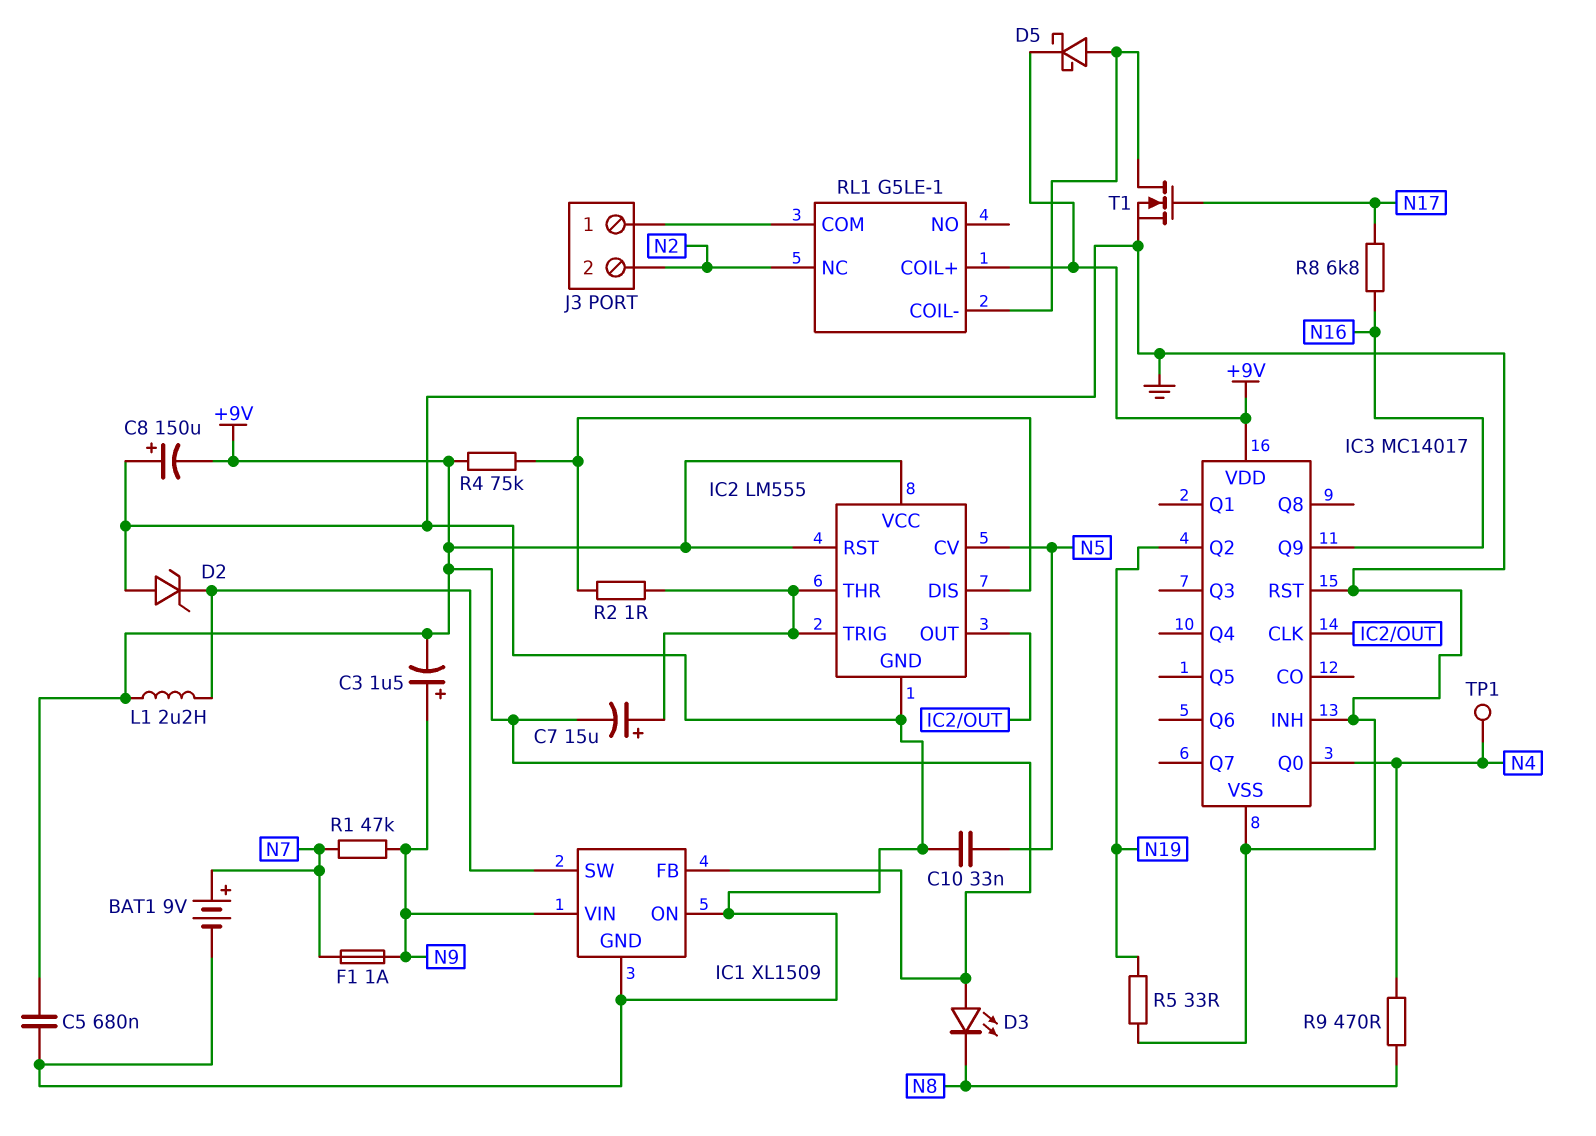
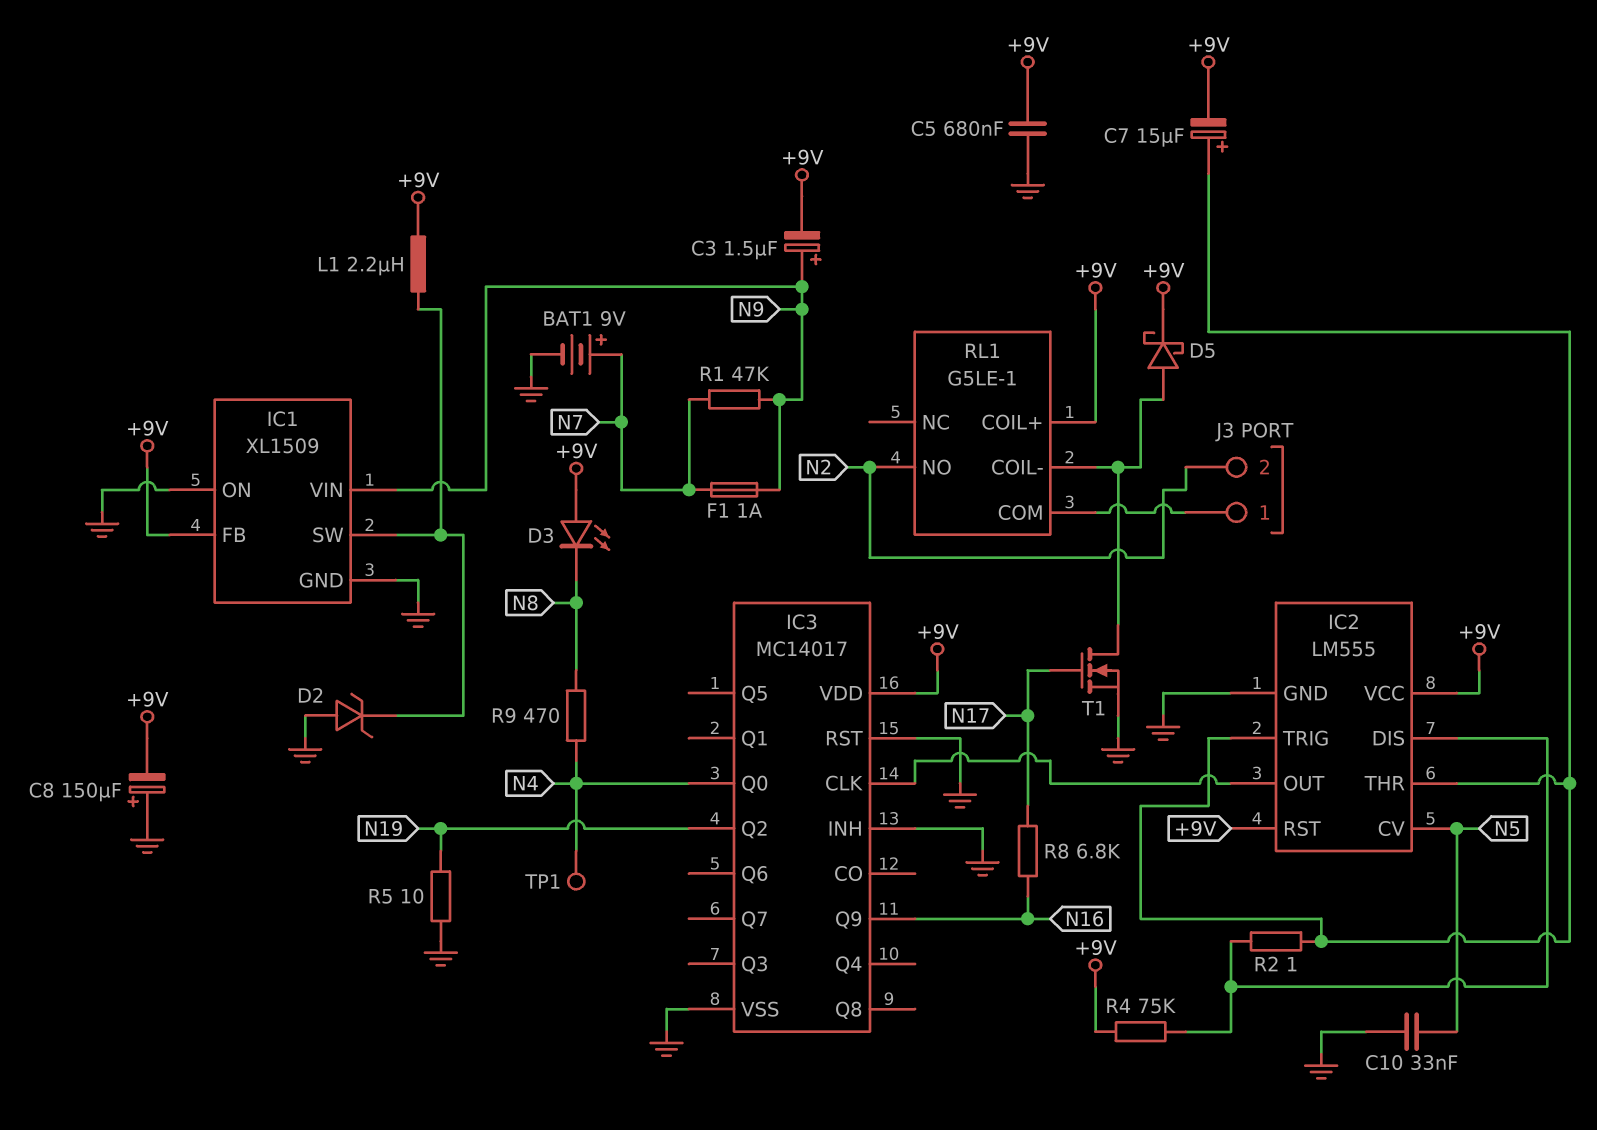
R5: 33 (GND, N19) -> 10 (GND, N19)
RL1 pin NC: N2 -> none
RL1 pin NO: none -> N2

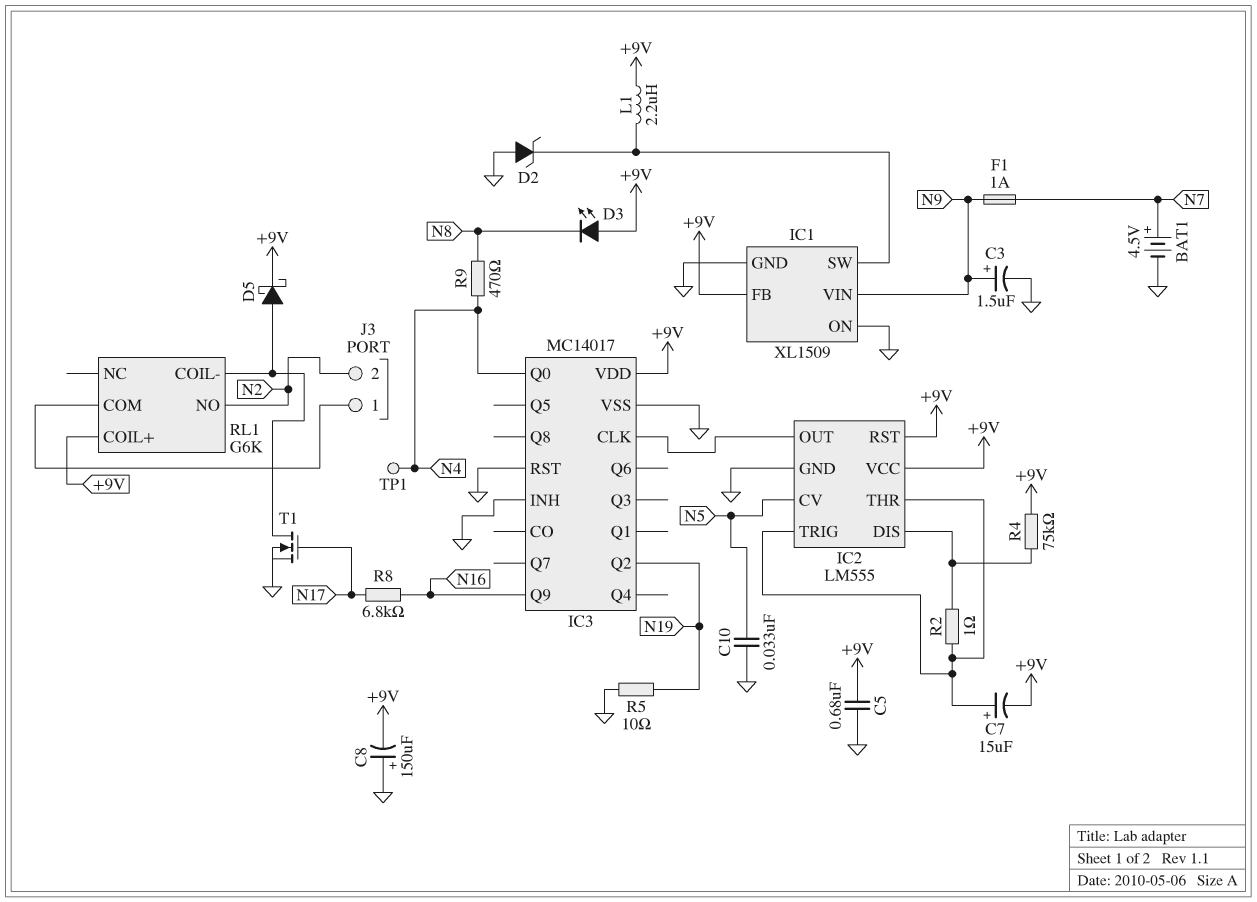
BAT1: 9V (plus N7, minus GND) -> 4.5V (plus N7, minus GND)
C3: 1.5uF (plus N9, minus +9V) -> 1.5uF (plus N9, minus GND)
R1: 47k (N7, N9) -> none
RL1: G5LE-1 -> G6K

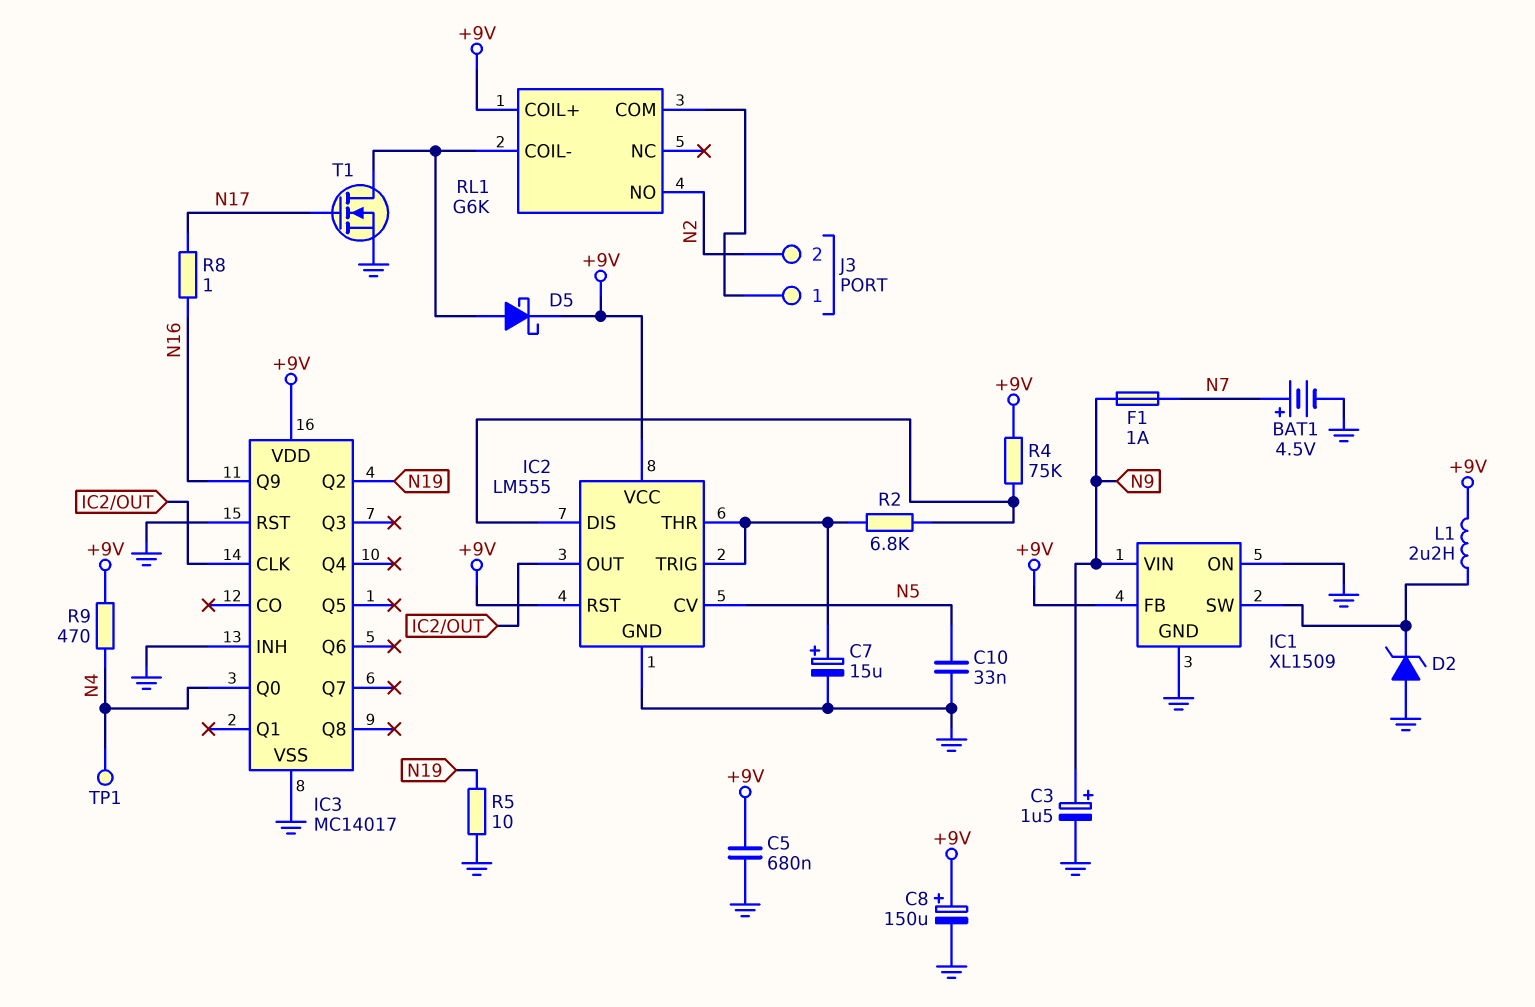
C7: 15uF (plus IC2/THR, minus +9V) -> 15uF (plus IC2/THR, minus GND)
C8: 150uF (plus GND, minus +9V) -> 150uF (plus +9V, minus GND)
D3: LED (A +9V, K N8) -> none
R2: 1 (IC2/DIS, IC2/THR) -> 6.8k (IC2/DIS, IC2/THR)
R8: 6.8k (N16, N17) -> 1 (N16, N17)
R9: 470 (N4, N8) -> 470 (+9V, N4)

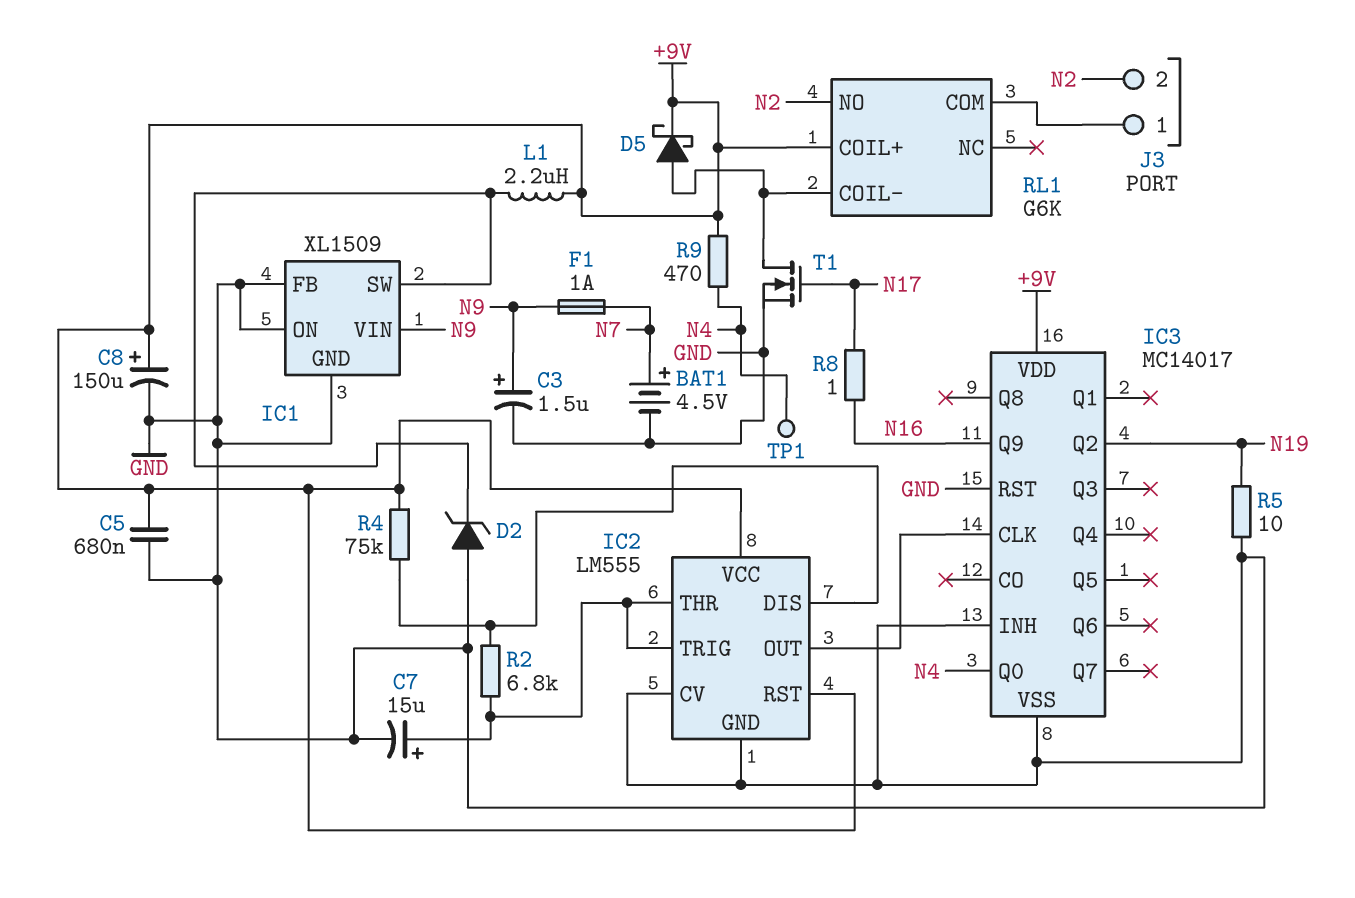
C10: 33nF (GND, N5) -> none
IC1 pin FB: +9V -> GND
IC2 pin CV: N5 -> GND

